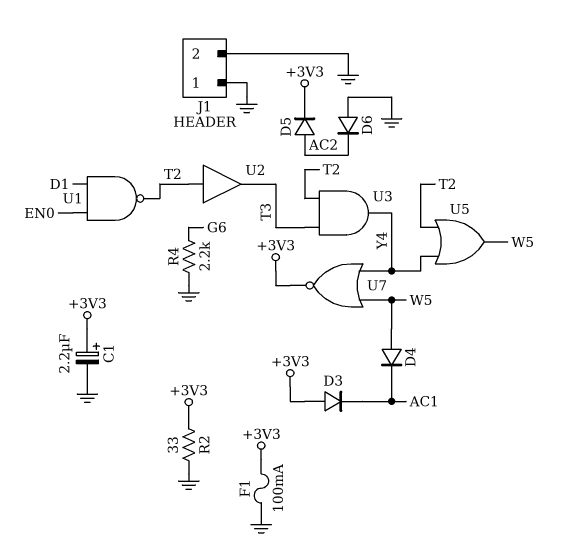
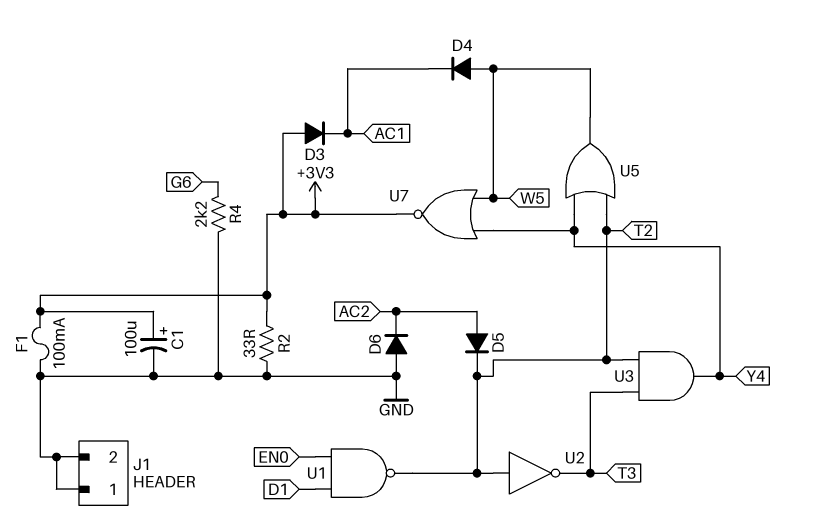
C1: 2.2uF (plus +3V3, minus GND) -> 100uF (plus +3V3, minus GND)
D5: diode (A AC2, K +3V3) -> diode (A AC2, K T2)
U2: buffer (in T2, out T3) -> NOT (in T2, out T3)

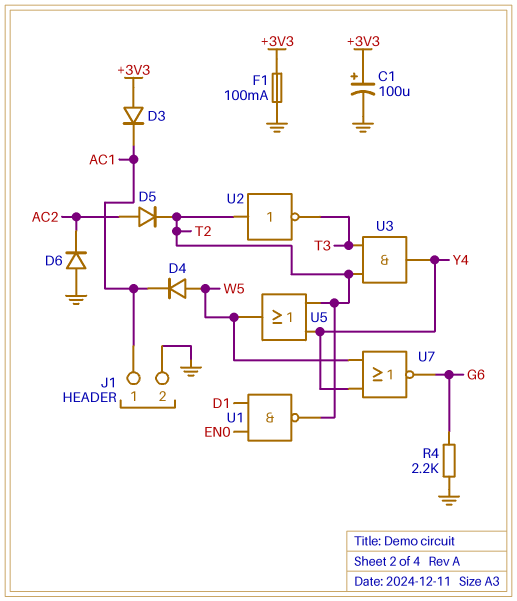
J1 pin 1: GND -> AC1
R2: 33 (+3V3, GND) -> none
U7: NOR (in W5, in Y4, out +3V3) -> NOR (in W5, in Y4, out G6)

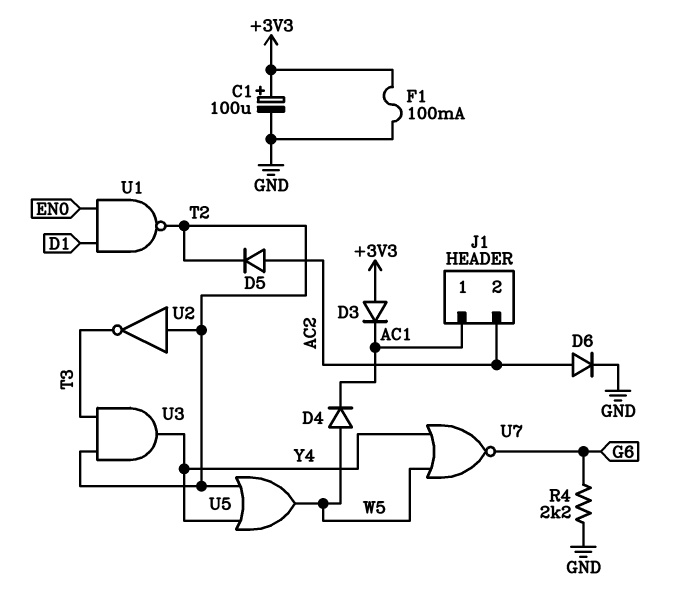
D6: diode (A GND, K AC2) -> diode (A AC2, K GND)
J1 pin 2: GND -> AC2

